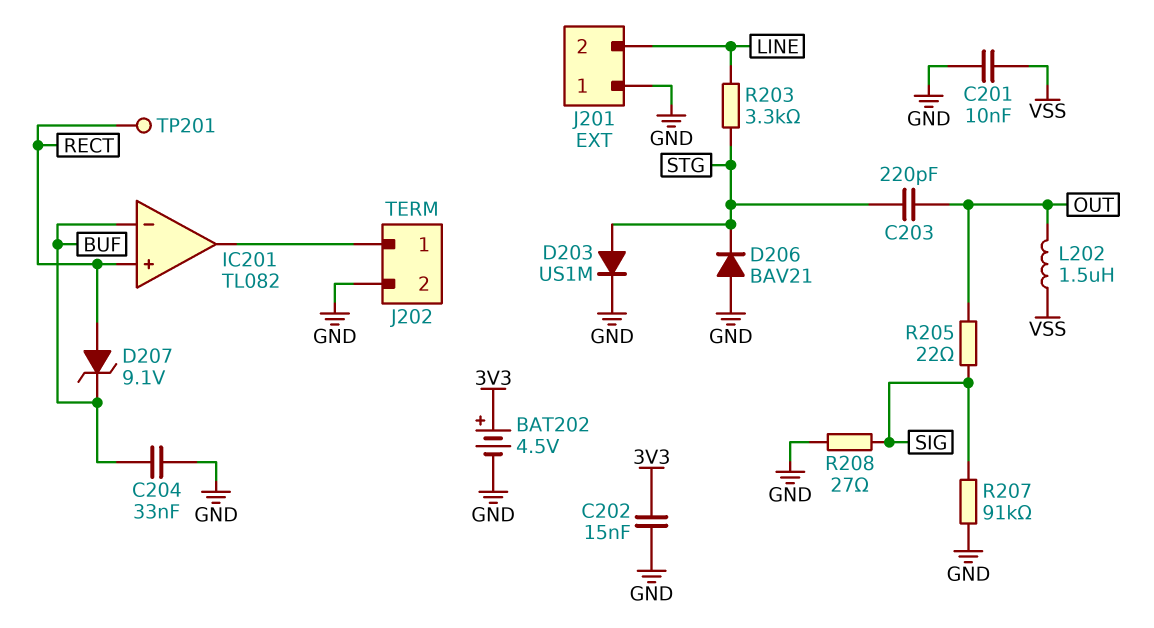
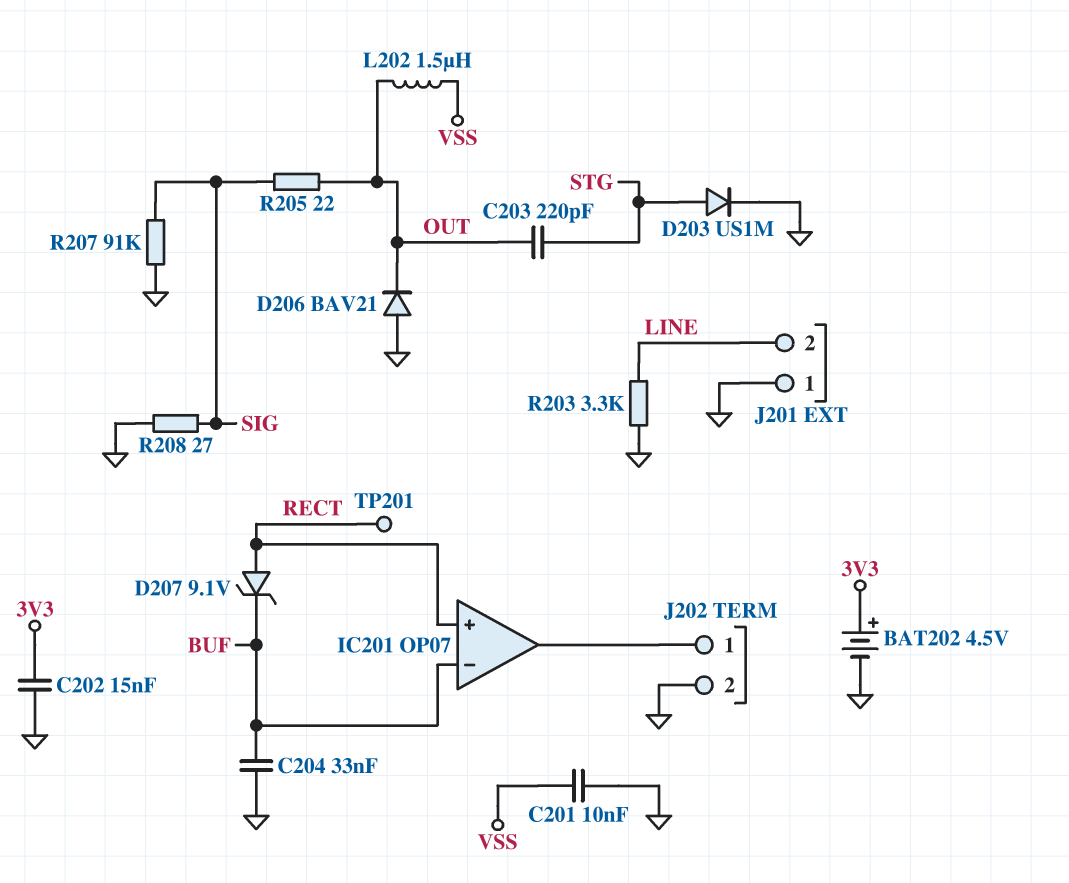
D206: diode BAV21 (A GND, K STG) -> diode BAV21 (A GND, K OUT)
IC201: TL082 -> OP07
R203: 3.3k (LINE, STG) -> 3.3k (GND, LINE)

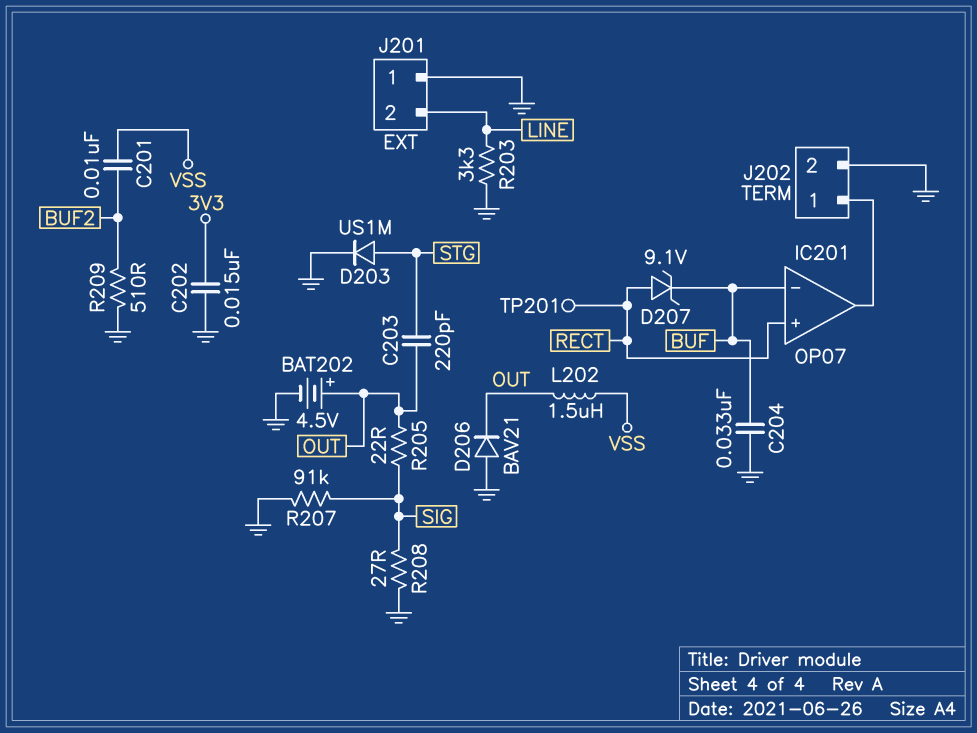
BAT202: 4.5V (plus 3V3, minus GND) -> 4.5V (plus OUT, minus GND)
C201: 10nF (GND, VSS) -> 10nF (BUF2, VSS)
R209: none -> 510 (BUF2, GND)

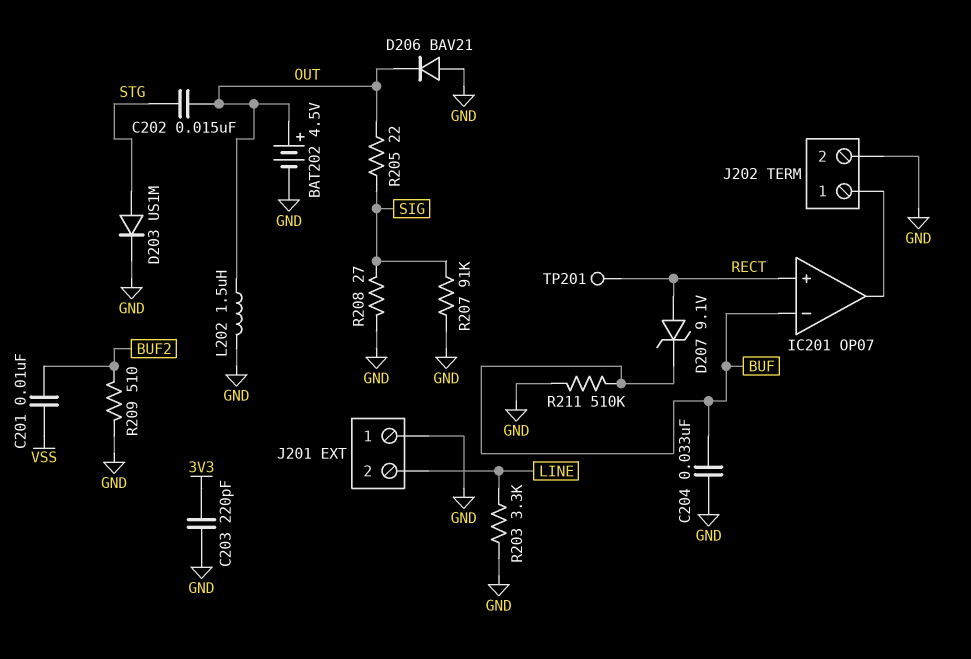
C202: 15nF (3V3, GND) -> 15nF (OUT, STG)
C203: 220pF (OUT, STG) -> 220pF (3V3, GND)
L202: 1.5uH (OUT, VSS) -> 1.5uH (GND, OUT)
R211: none -> 510k (BUF, GND)

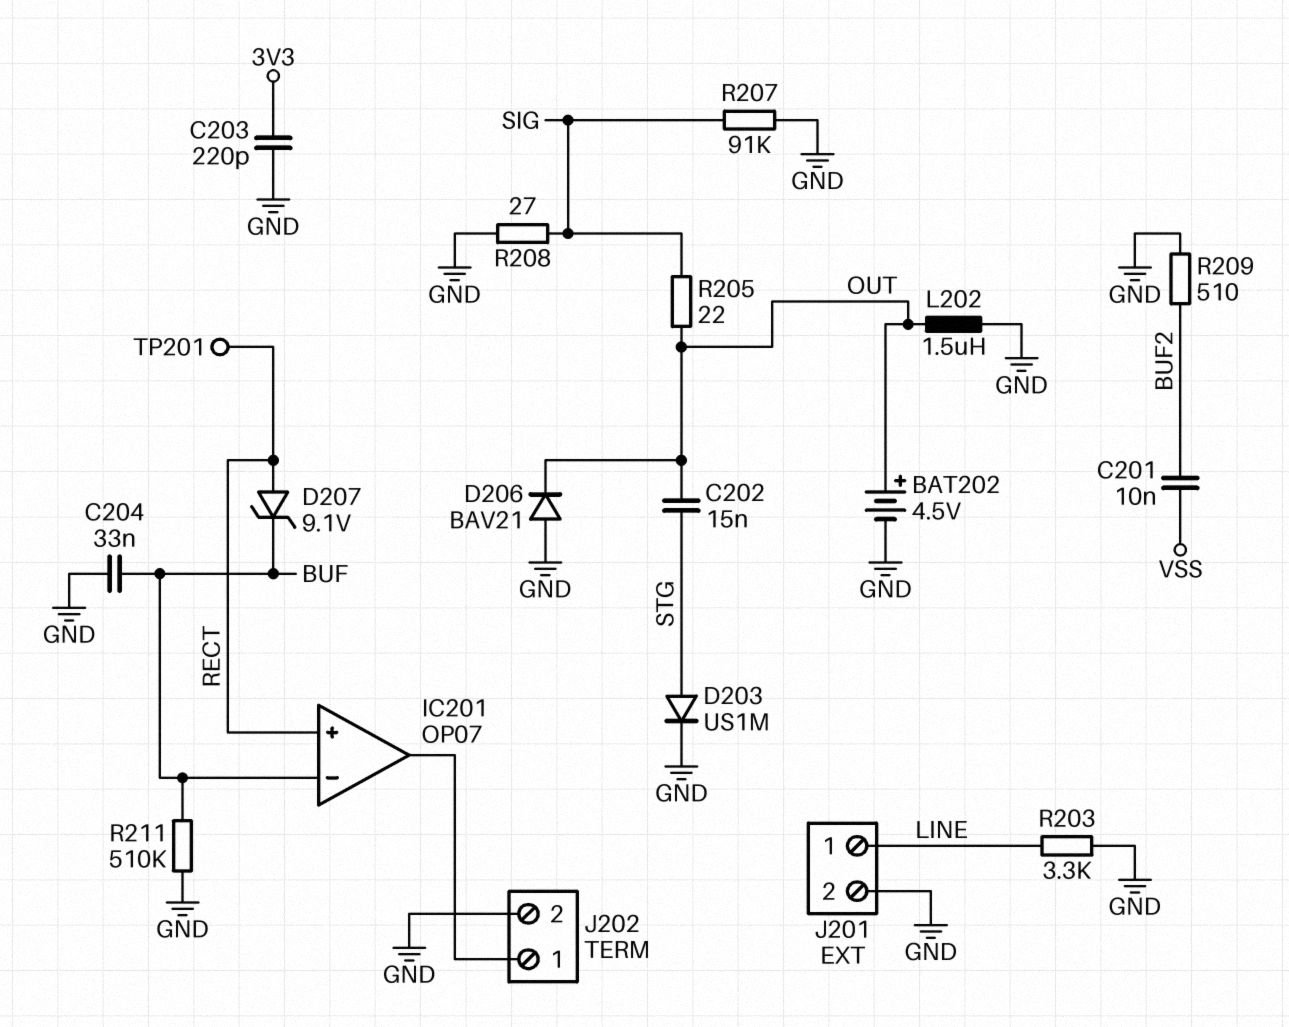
J201 pin 1: GND -> LINE
J201 pin 2: LINE -> GND

